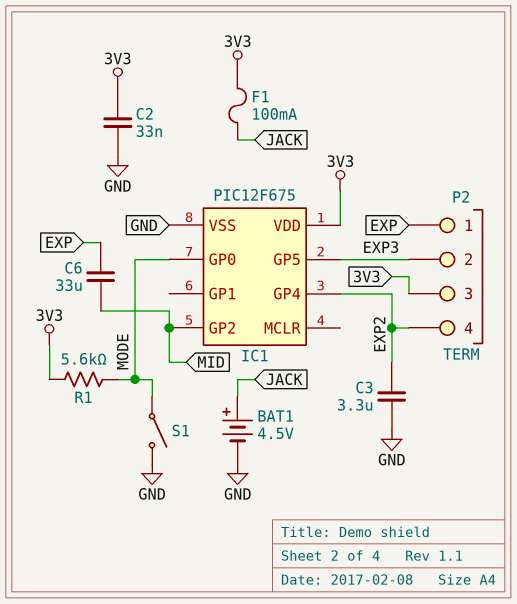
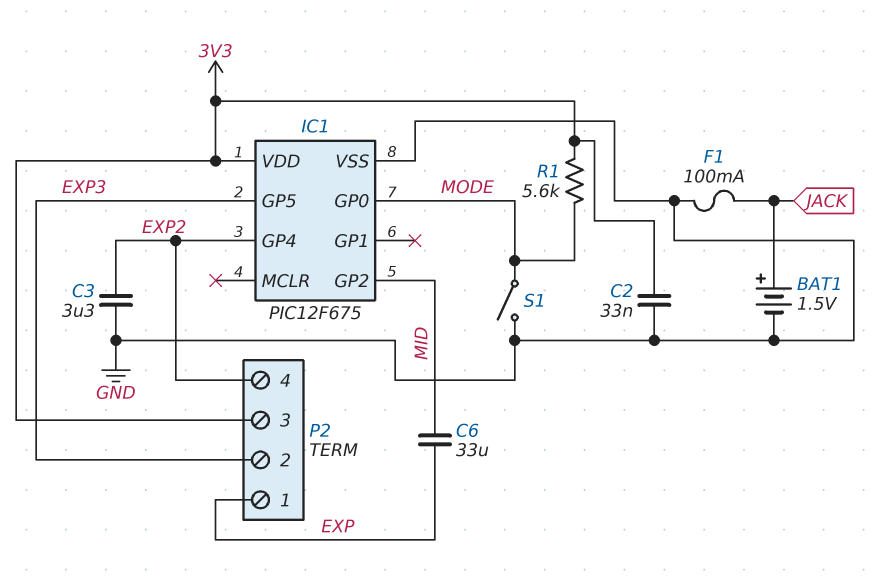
BAT1: 4.5V (plus JACK, minus GND) -> 1.5V (plus JACK, minus GND)
F1: 100mA (3V3, JACK) -> 100mA (GND, JACK)

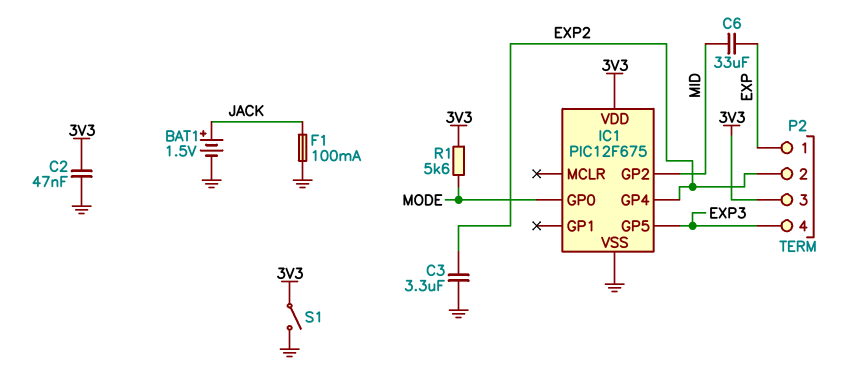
C2: 33nF (3V3, GND) -> 47nF (3V3, GND)
P2 pin 2: EXP3 -> EXP2
P2 pin 4: EXP2 -> EXP3
S1: switch (GND, MODE) -> switch (3V3, GND)

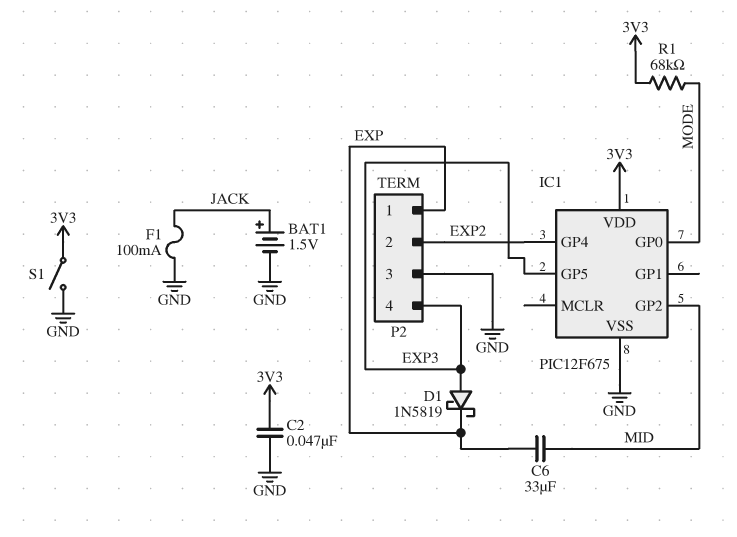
C3: 3.3uF (EXP2, GND) -> none
D1: none -> schottky 1N5819 (A EXP3, K EXP)
P2 pin 3: 3V3 -> GND
R1: 5.6k (3V3, MODE) -> 68k (3V3, MODE)

